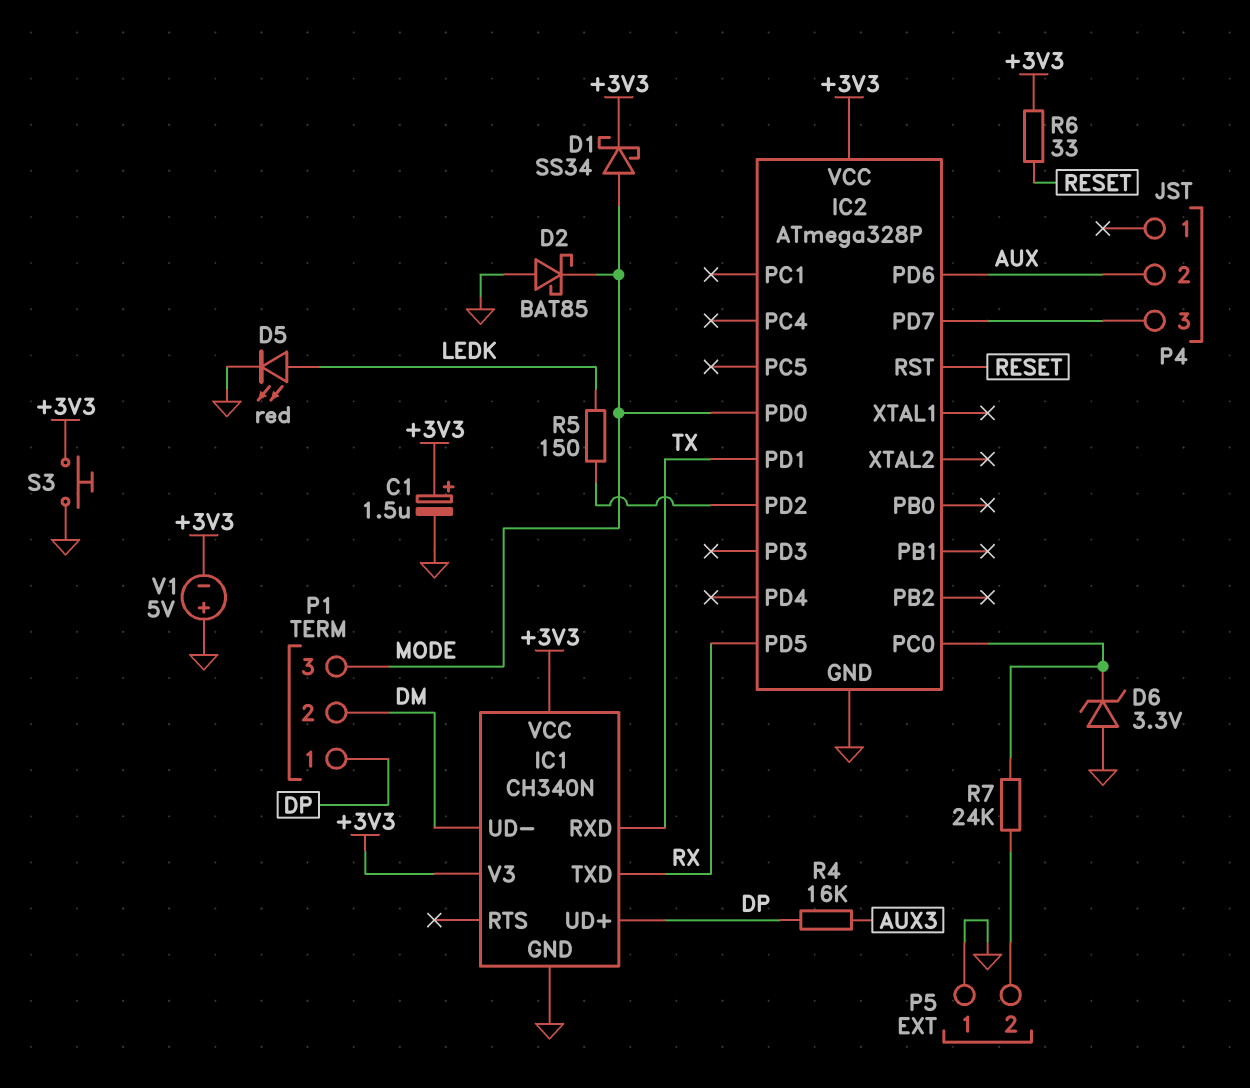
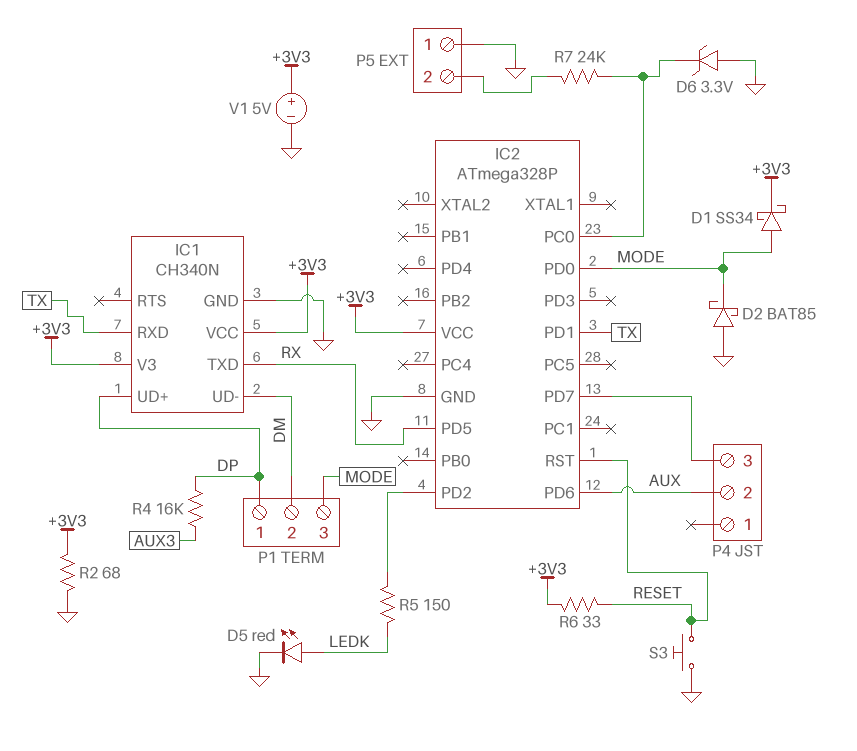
C1: 1.5uF (plus +3V3, minus GND) -> none
R2: none -> 68 (+3V3, GND)
S3: button (+3V3, GND) -> button (GND, RESET)
V1: 5V (plus GND, minus +3V3) -> 5V (plus +3V3, minus GND)

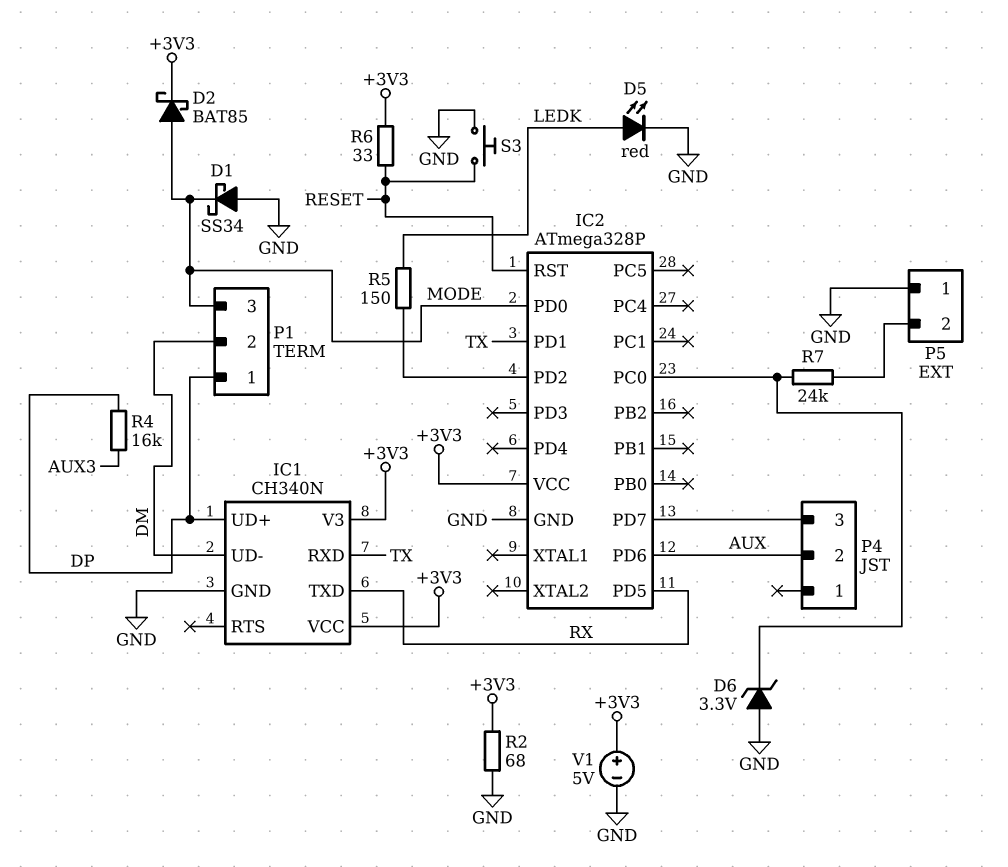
D1: schottky SS34 (A MODE, K +3V3) -> schottky SS34 (A GND, K MODE)
D2: schottky BAT85 (A GND, K MODE) -> schottky BAT85 (A MODE, K +3V3)

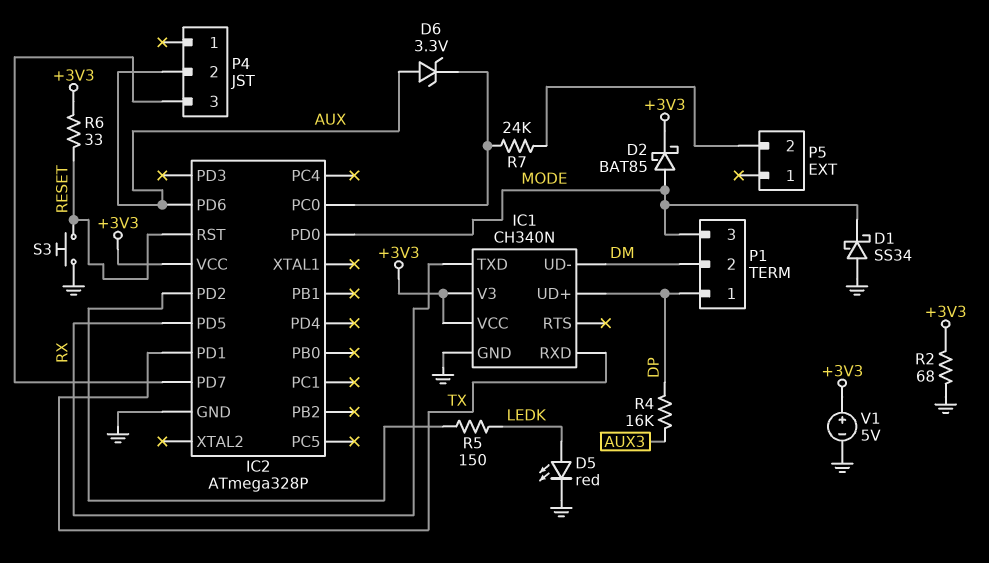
D6: zener 3.3V (A GND, K IC2/PC0) -> zener 3.3V (A AUX, K IC2/PC0)
P5 pin 1: GND -> none

